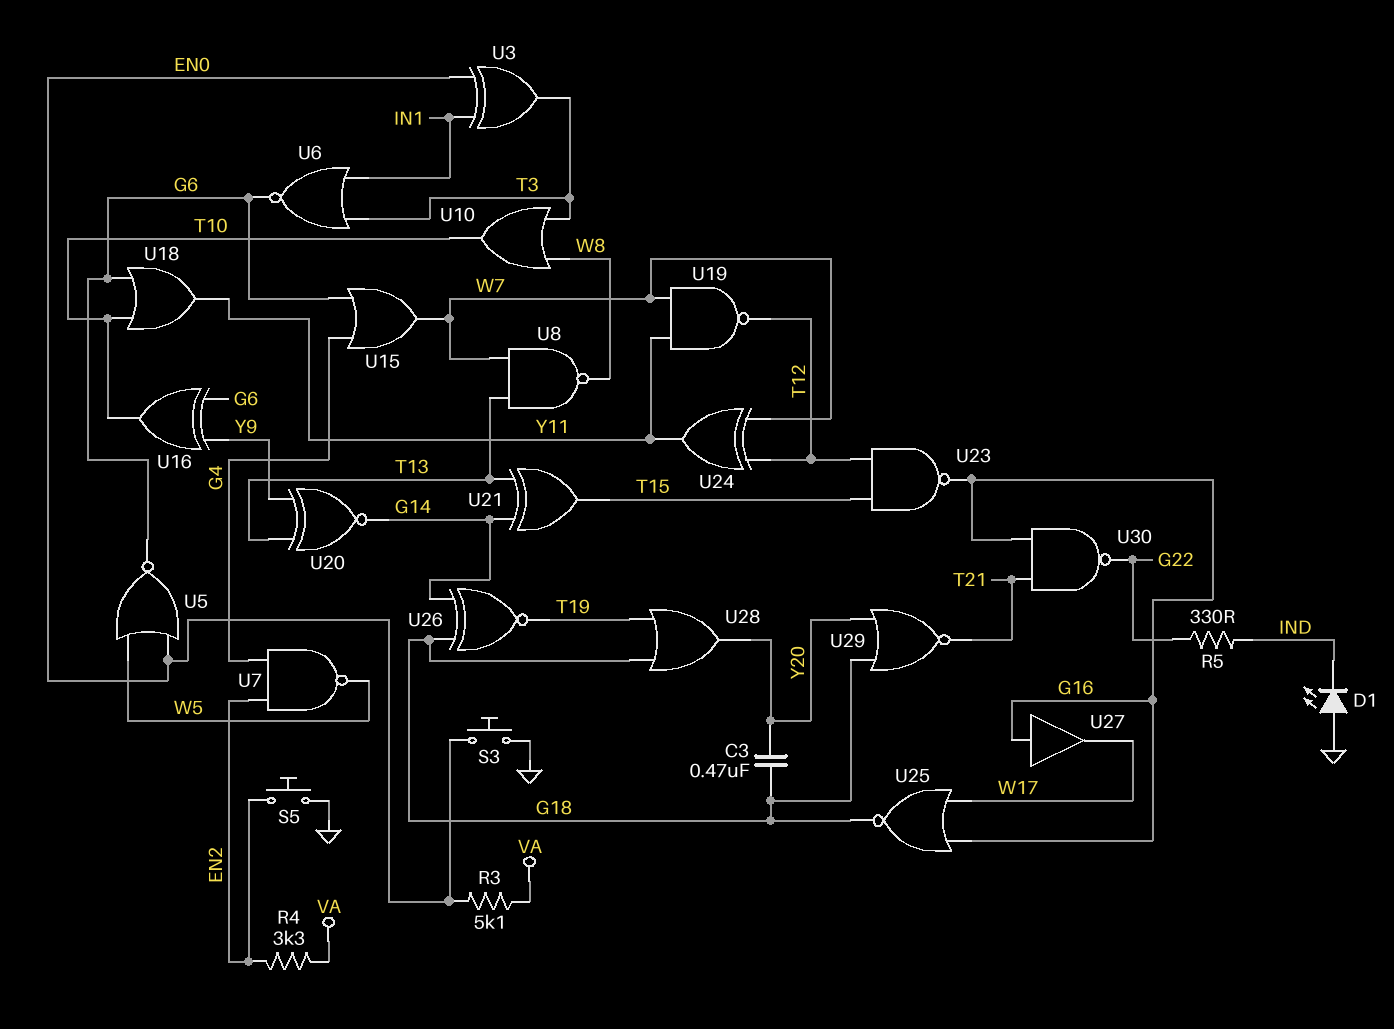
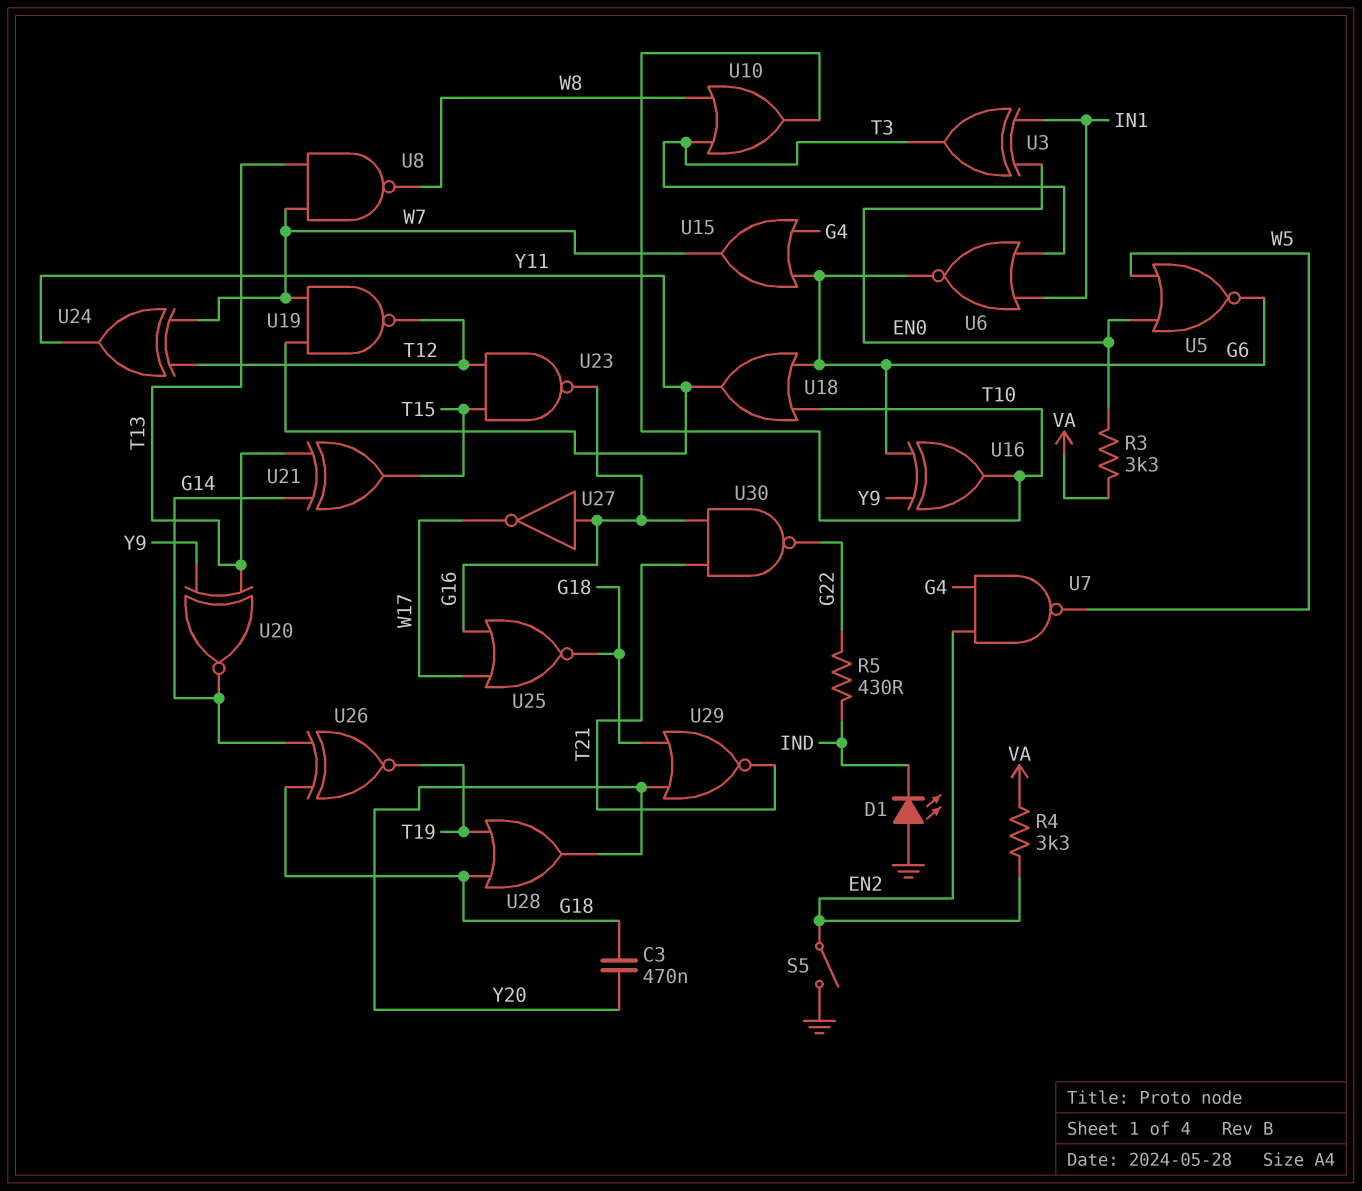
R3: 5.1k (EN0, VA) -> 3.3k (EN0, VA)
R5: 330 (G22, IND) -> 430 (G22, IND)
S3: button (EN0, GND) -> none
S5: button (EN2, GND) -> switch (EN2, GND)
U27: buffer (in G16, out W17) -> NOT (in G16, out W17)

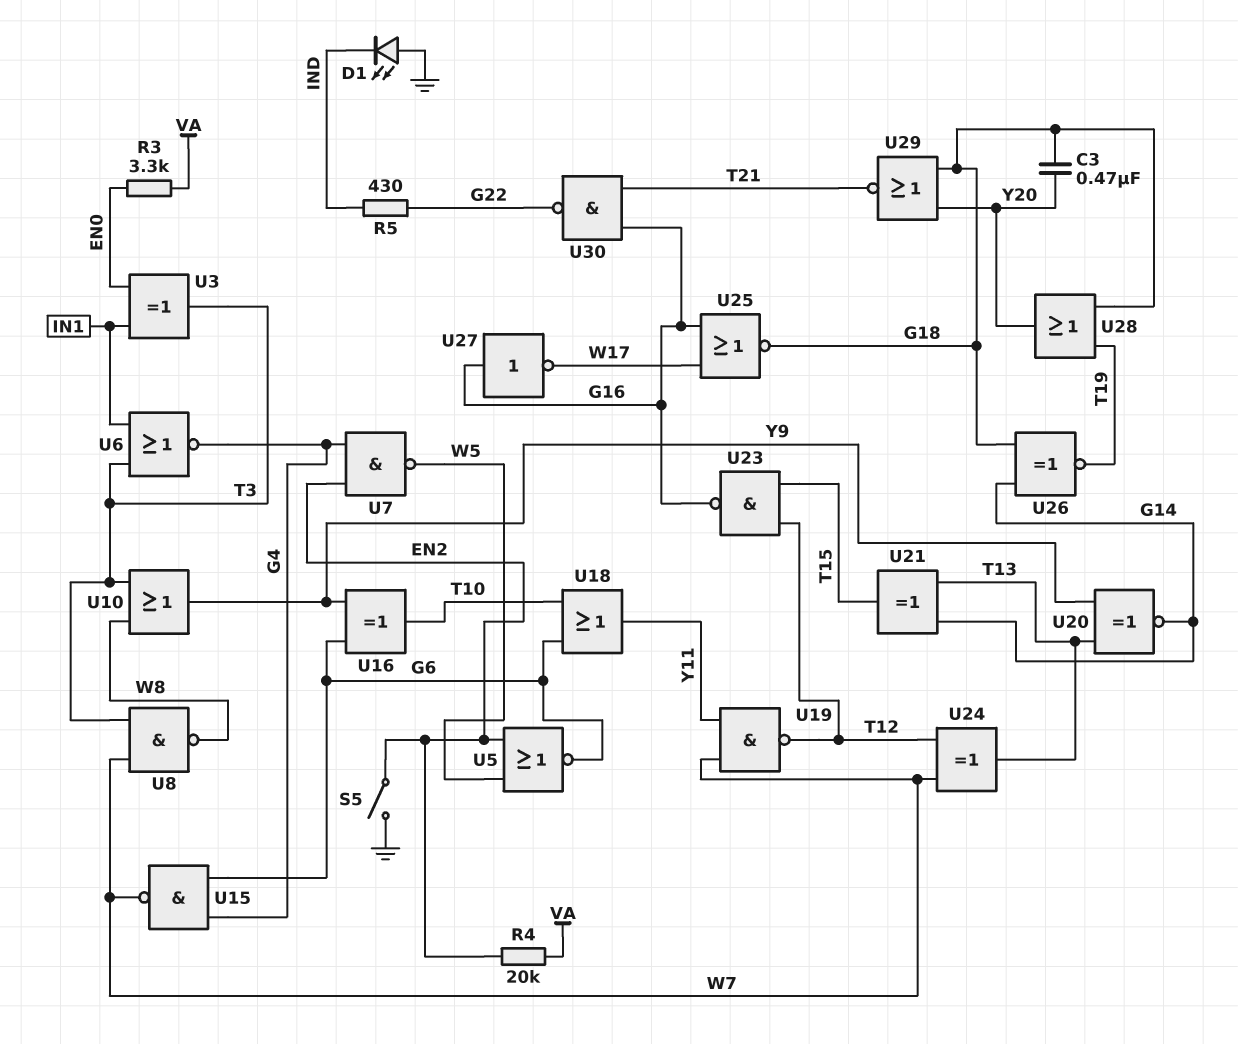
R4: 3.3k (EN2, VA) -> 20k (EN2, VA)
U5: NOR (in EN0, in W5, out G6) -> NOR (in EN2, in W5, out G6)
U6: NOR (in IN1, in T3, out G6) -> NOR (in IN1, in T3, out G4)
U8: NAND (in T13, in W7, out W8) -> NAND (in T3, in W7, out W8)
U10: OR (in T3, in W8, out T10) -> OR (in T3, in W8, out Y9)
U15: OR (in G4, in G6, out W7) -> NAND (in G4, in G6, out W7)
U24: XOR (in T12, in W7, out Y11) -> XOR (in T12, in W7, out T13)

